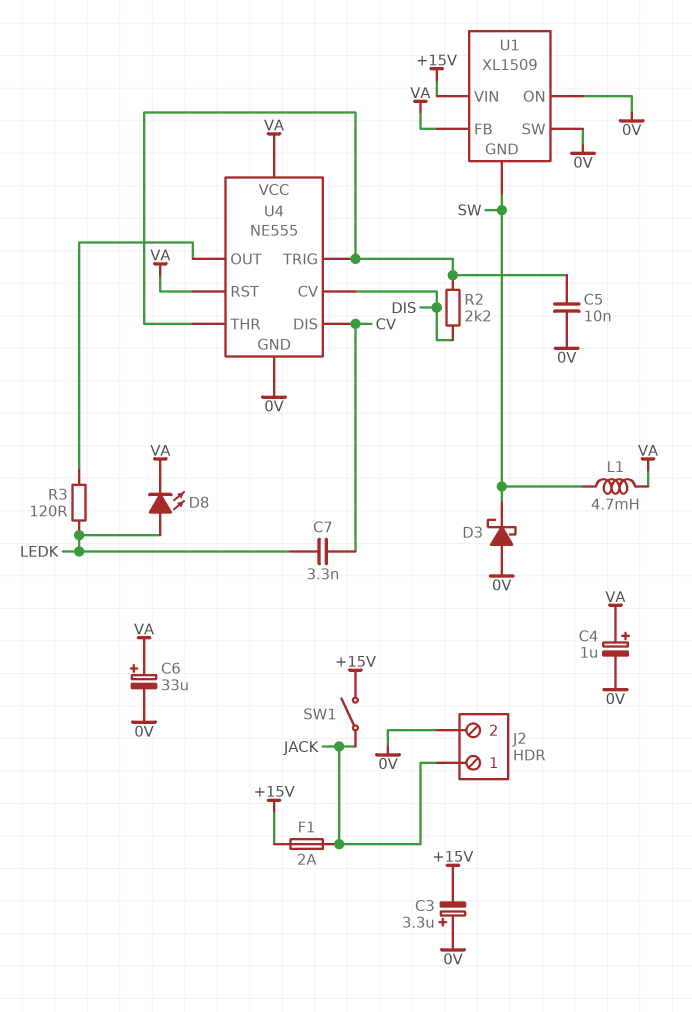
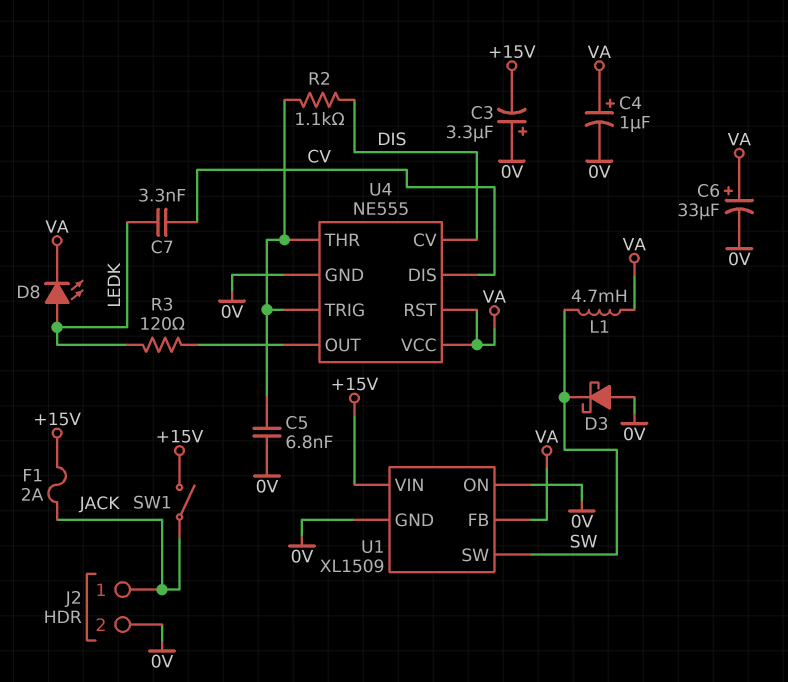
C5: 10nF (0V, U4/THR) -> 6.8nF (0V, U4/THR)
R2: 2.2k (DIS, U4/THR) -> 1.1k (DIS, U4/THR)
U1 pin GND: SW -> 0V
U1 pin SW: 0V -> SW

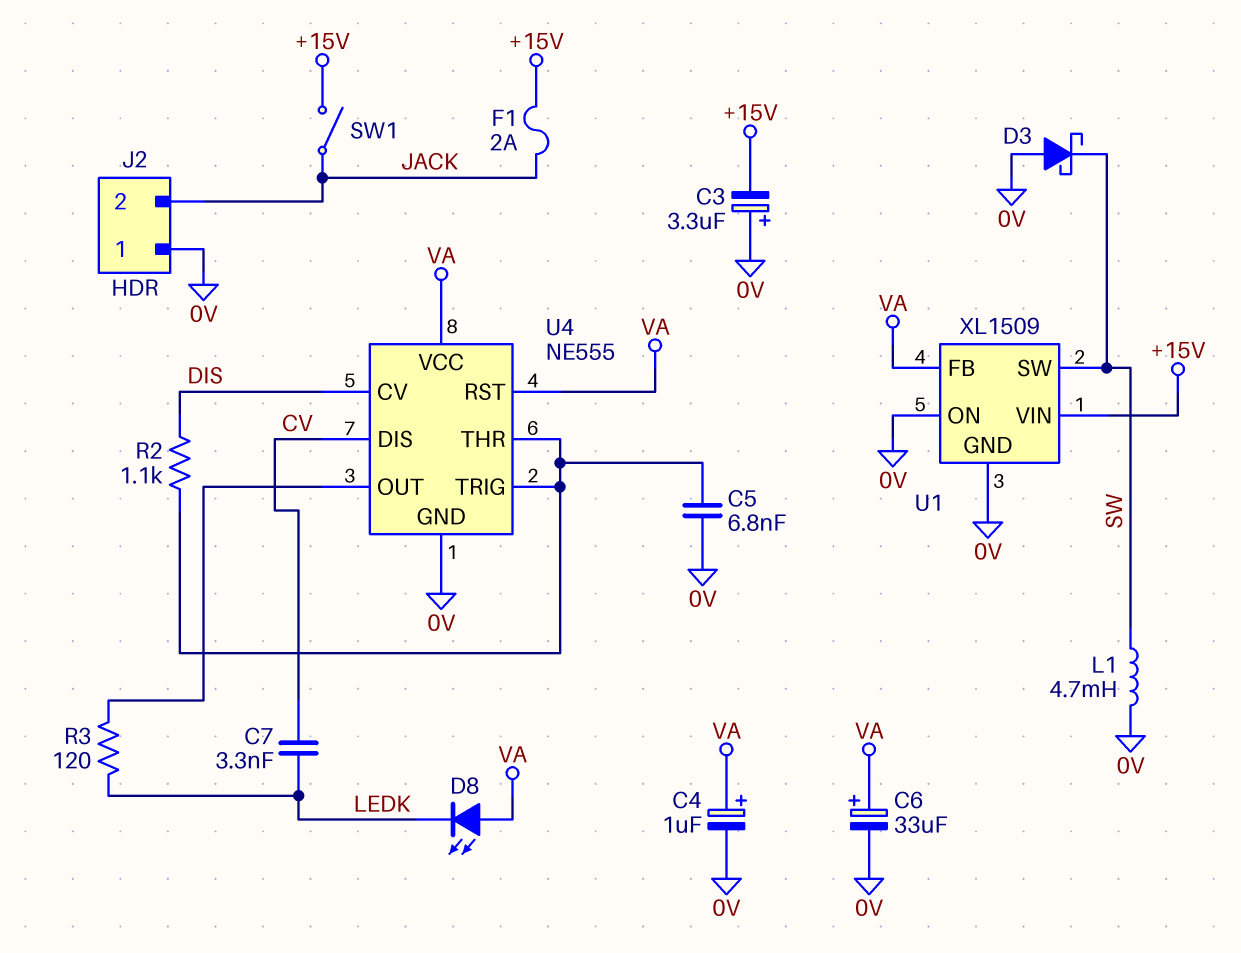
D8: LED (A LEDK, K VA) -> LED (A VA, K LEDK)
J2 pin 1: JACK -> 0V
J2 pin 2: 0V -> JACK
L1: 4.7mH (SW, VA) -> 4.7mH (0V, SW)

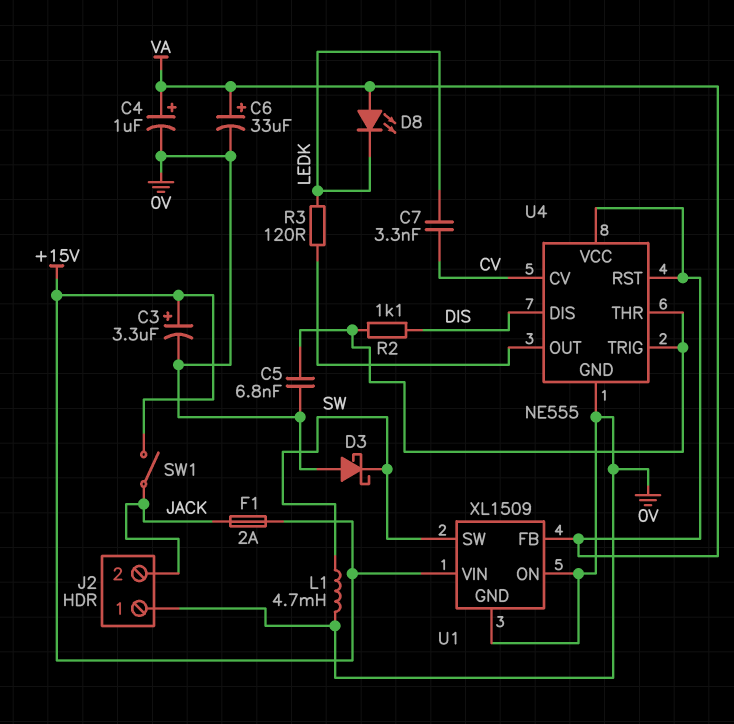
C3: 3.3uF (plus 0V, minus +15V) -> 3.3uF (plus +15V, minus 0V)
U4 pin CV: DIS -> CV
U4 pin DIS: CV -> DIS

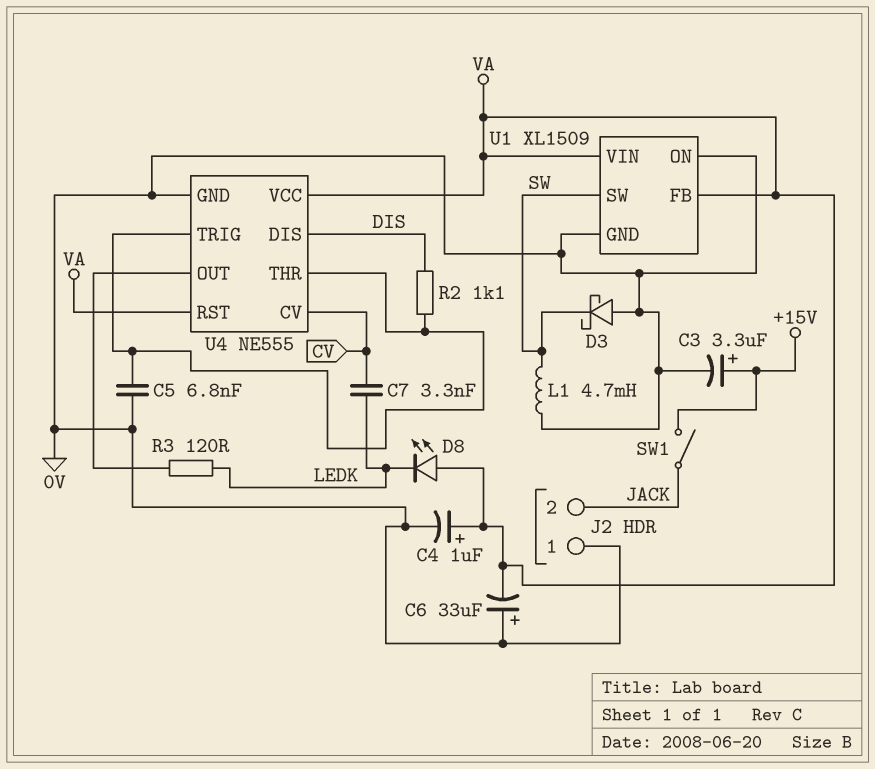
C6: 33uF (plus VA, minus 0V) -> 33uF (plus 0V, minus VA)
F1: 2A (+15V, JACK) -> none
U1 pin VIN: +15V -> VA

